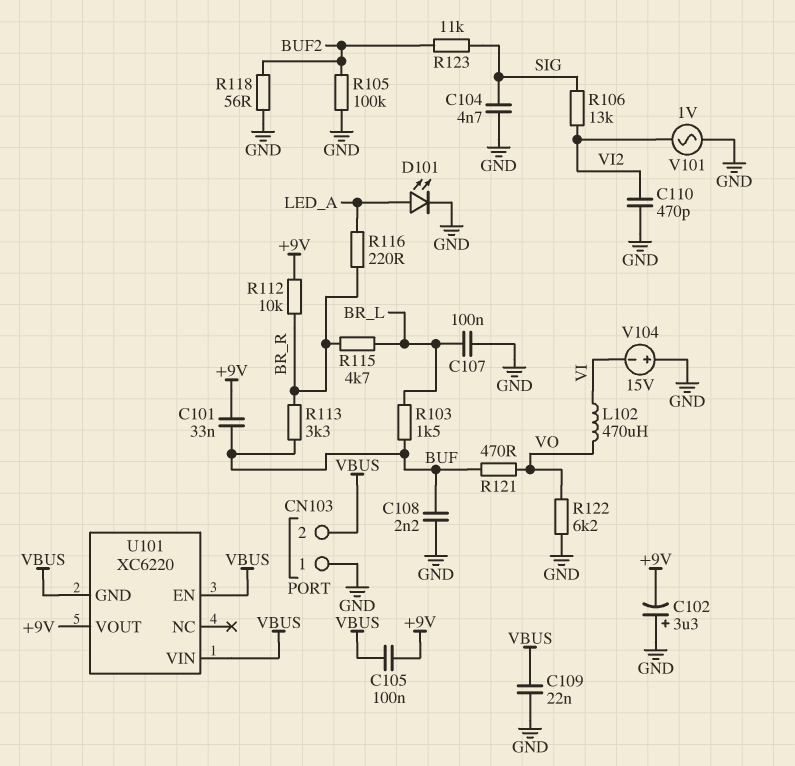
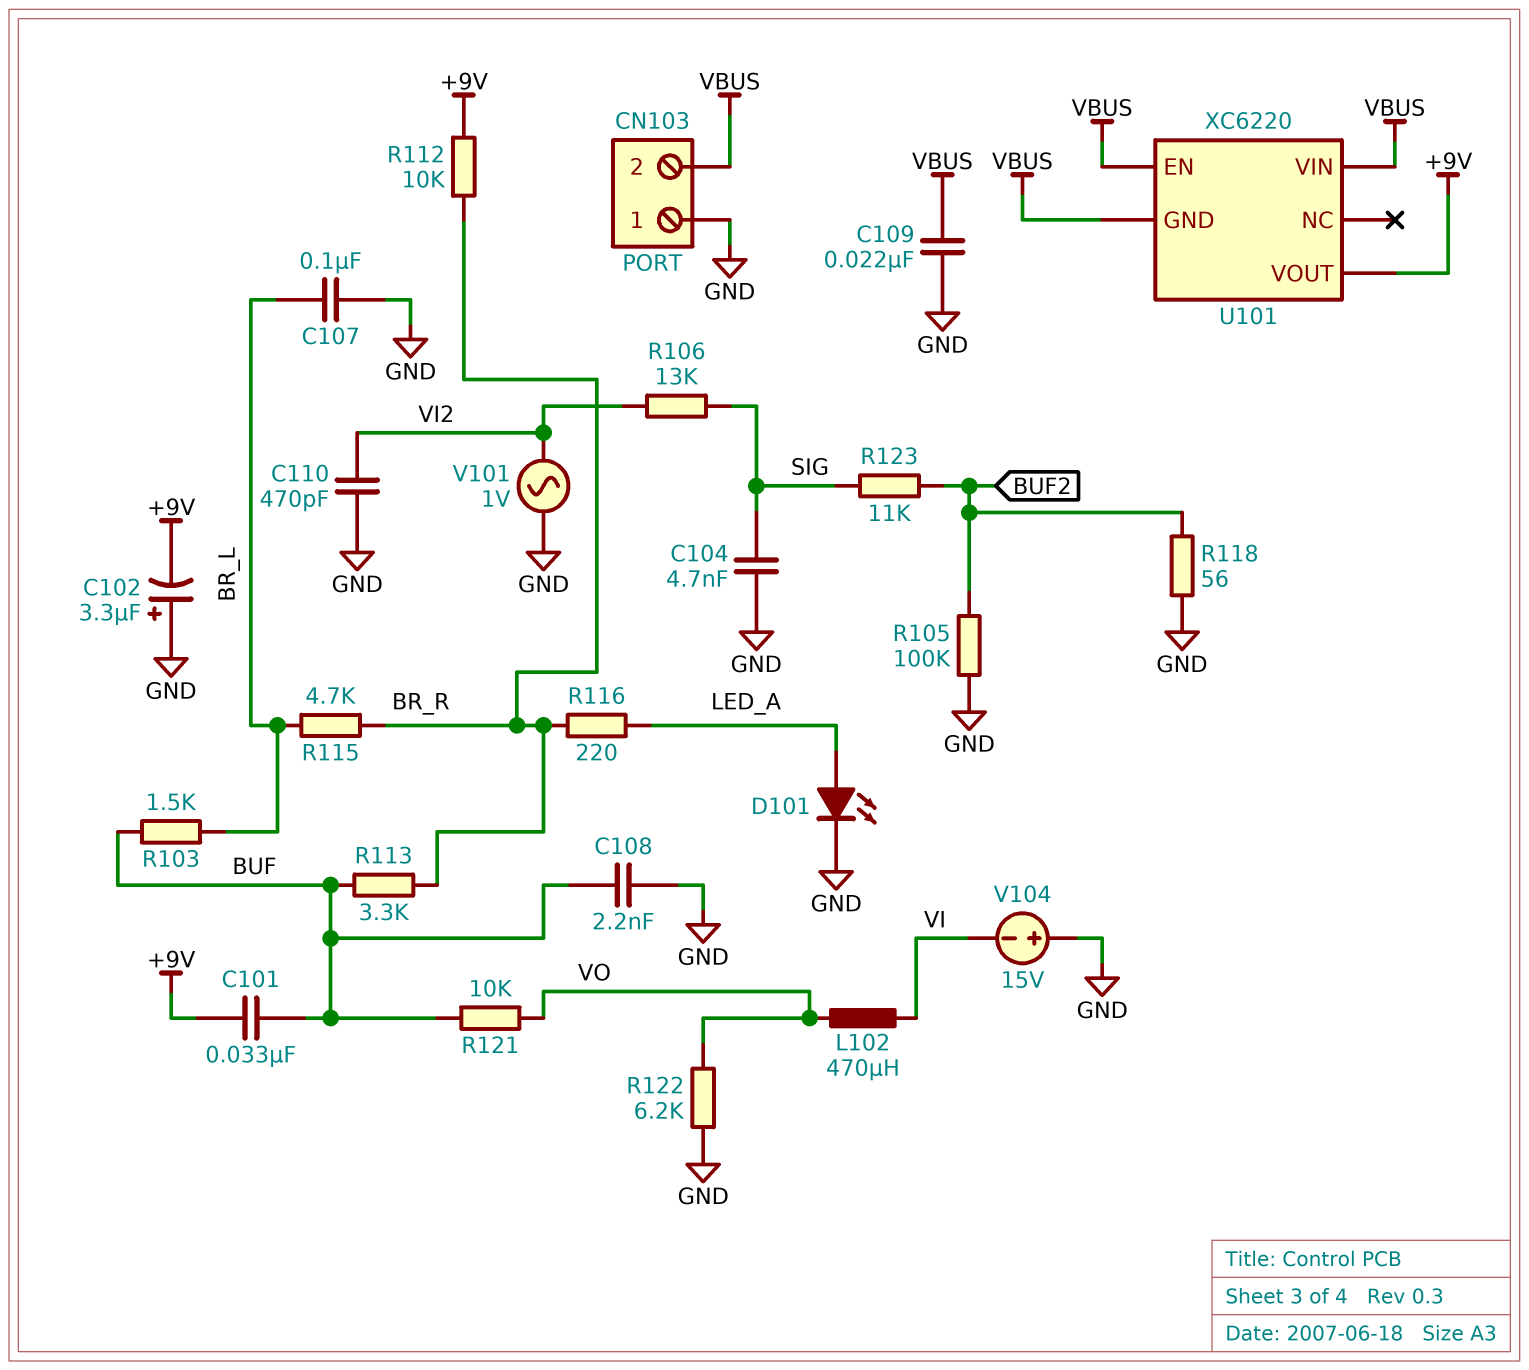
C105: 100nF (+9V, VBUS) -> none
R121: 470 (BUF, VO) -> 10k (BUF, VO)

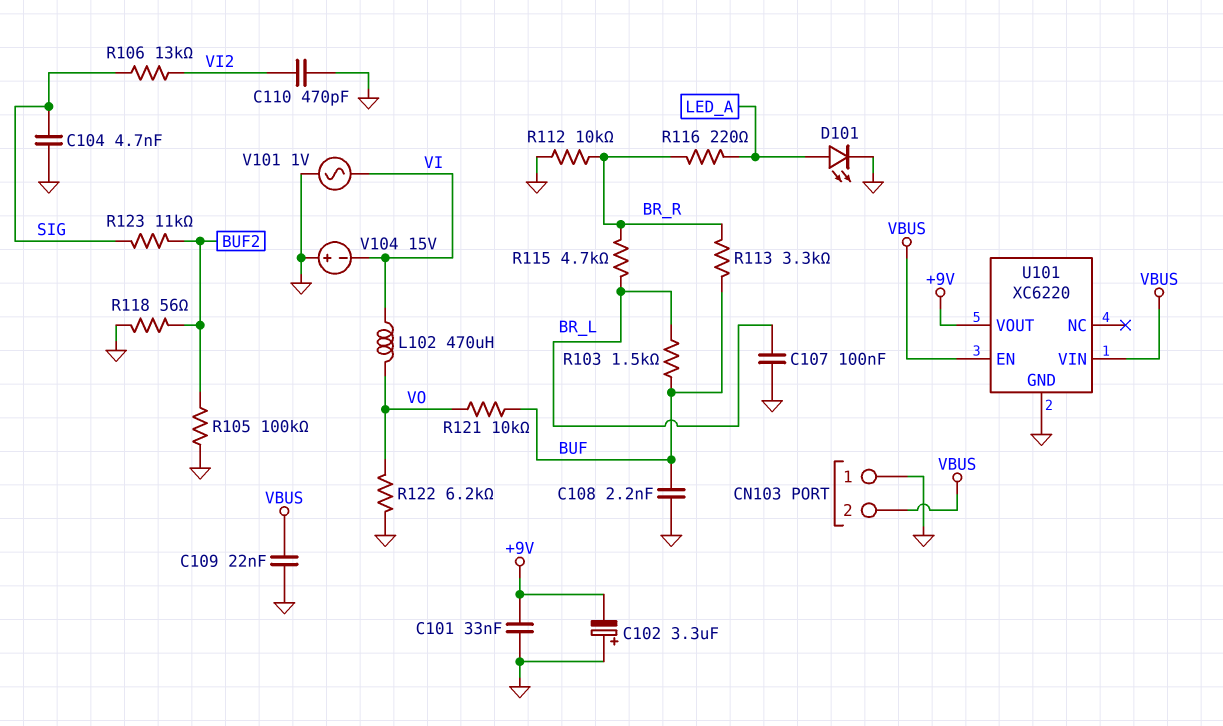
C101: 33nF (+9V, BUF) -> 33nF (+9V, GND)
R112: 10k (+9V, BR_R) -> 10k (BR_R, GND)
U101 pin GND: VBUS -> GND
V101: AC 1V (GND, VI2) -> AC 1V (GND, VI)

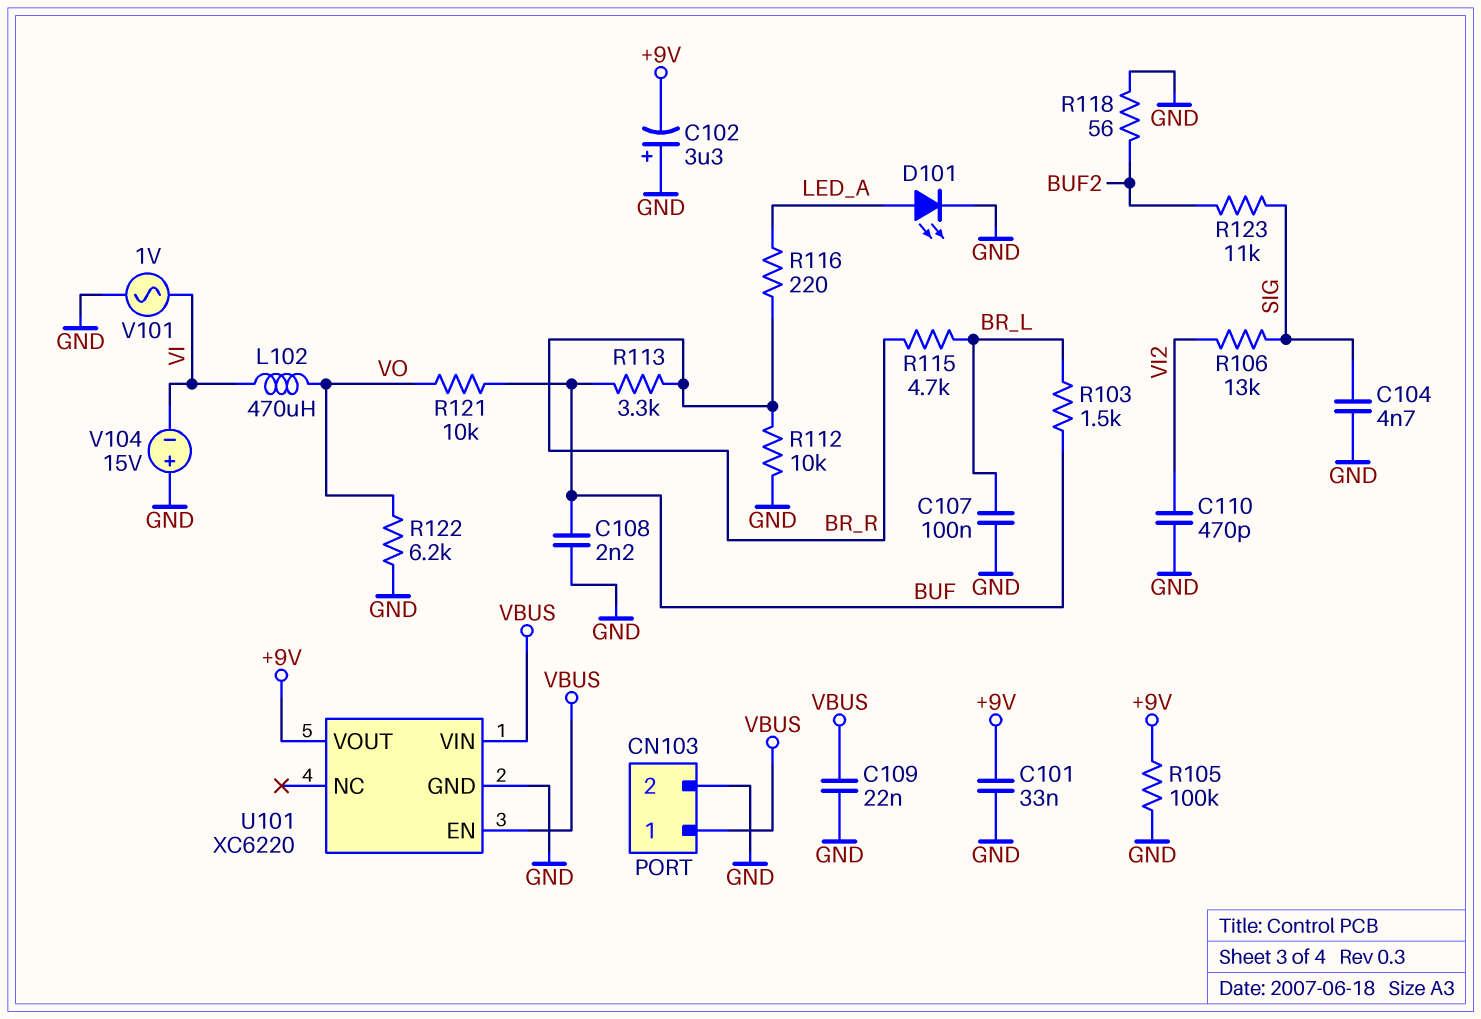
CN103 pin 1: GND -> VBUS
CN103 pin 2: VBUS -> GND
R105: 100k (BUF2, GND) -> 100k (+9V, GND)

